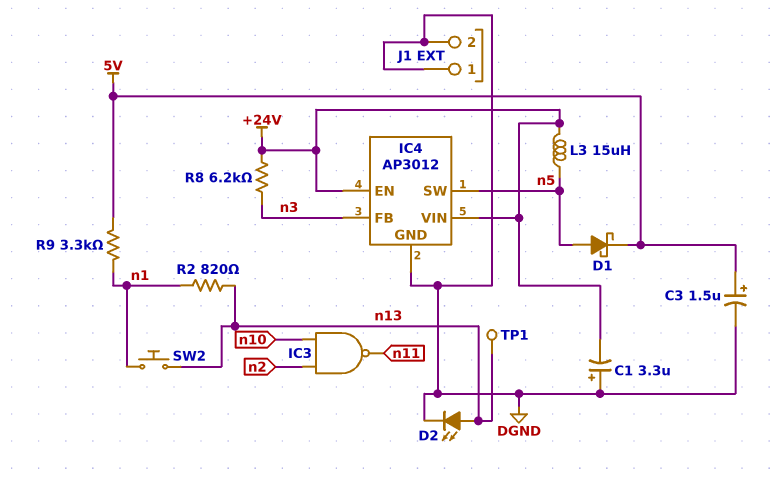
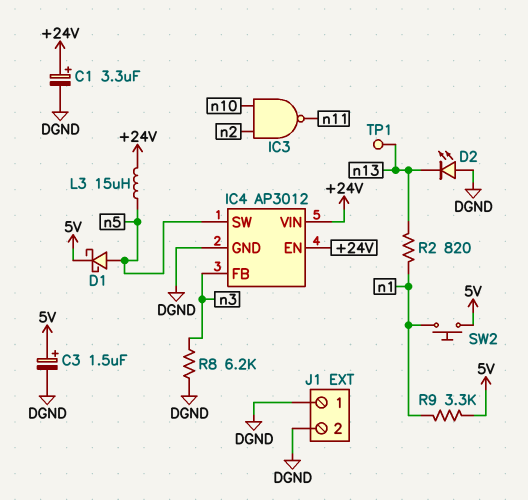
C1: 3.3uF (plus DGND, minus +24V) -> 3.3uF (plus +24V, minus DGND)
D2: LED (A n13, K DGND) -> LED (A DGND, K n13)
R8: 6.2k (+24V, n3) -> 6.2k (DGND, n3)
SW2: button (n1, n13) -> button (5V, n1)

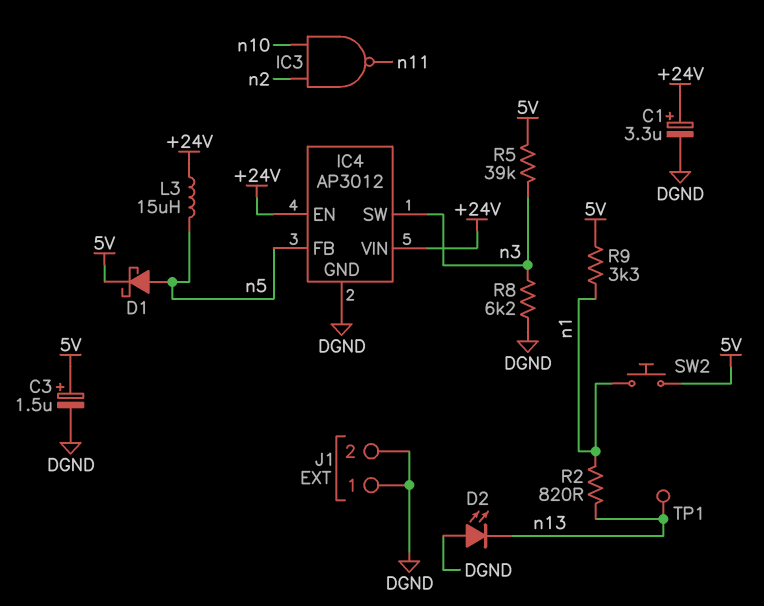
IC4 pin FB: n3 -> n5
IC4 pin SW: n5 -> n3
R5: none -> 39k (5V, n3)

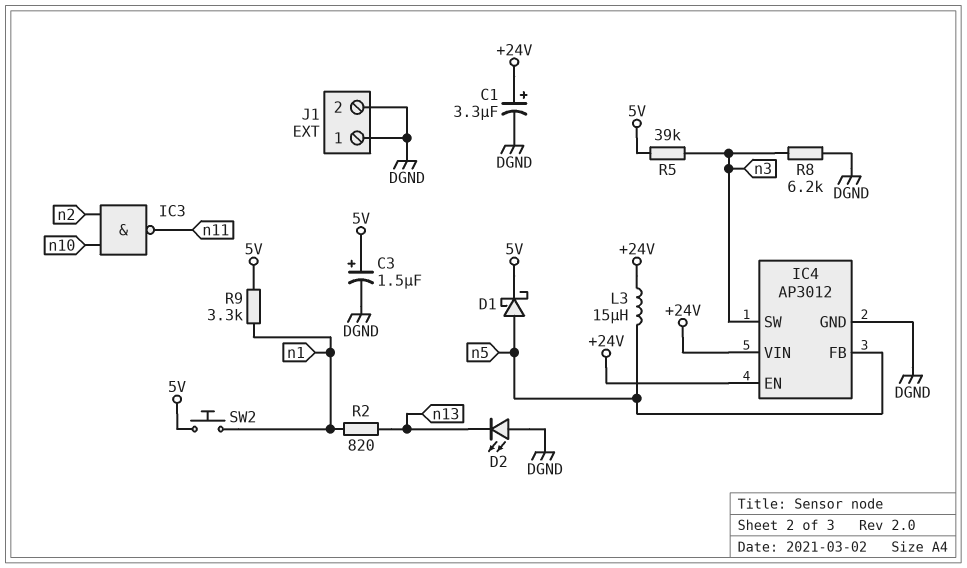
TP1: test point (n13) -> none

